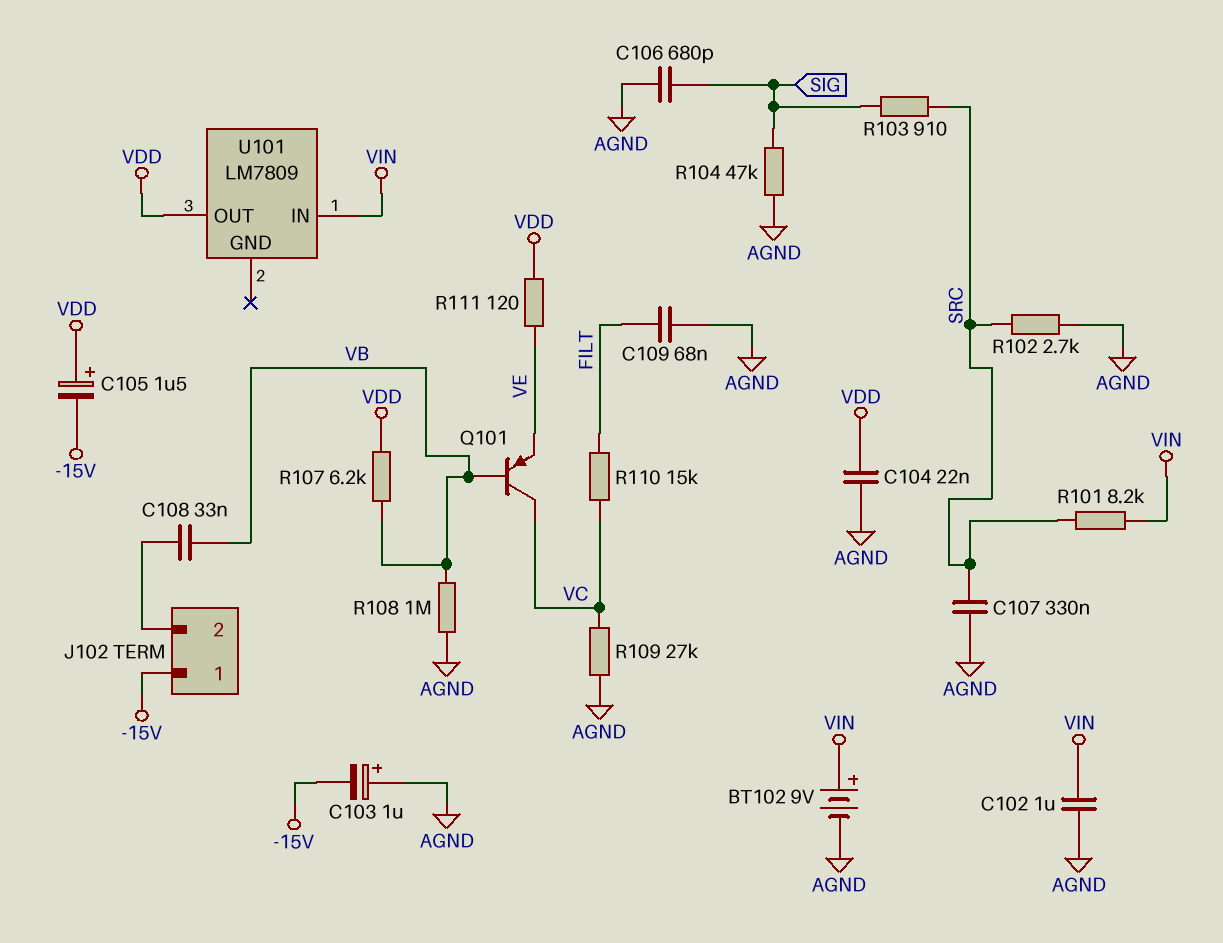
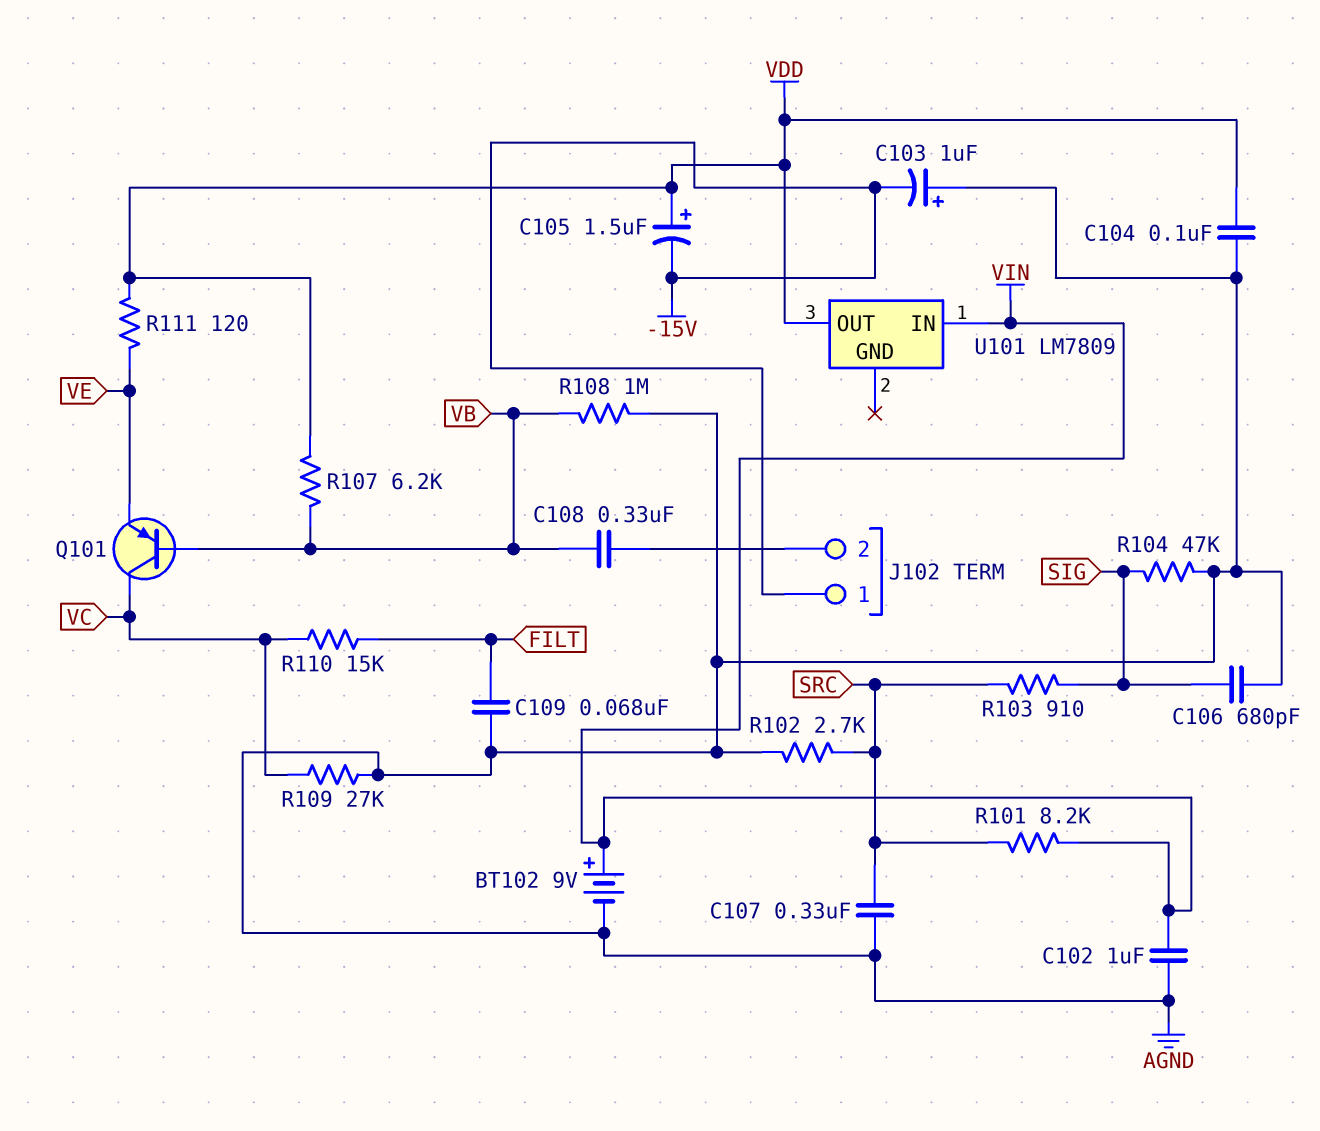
C104: 22nF (AGND, VDD) -> 100nF (AGND, VDD)
C108: 33nF (J102/2, VB) -> 330nF (J102/2, VB)

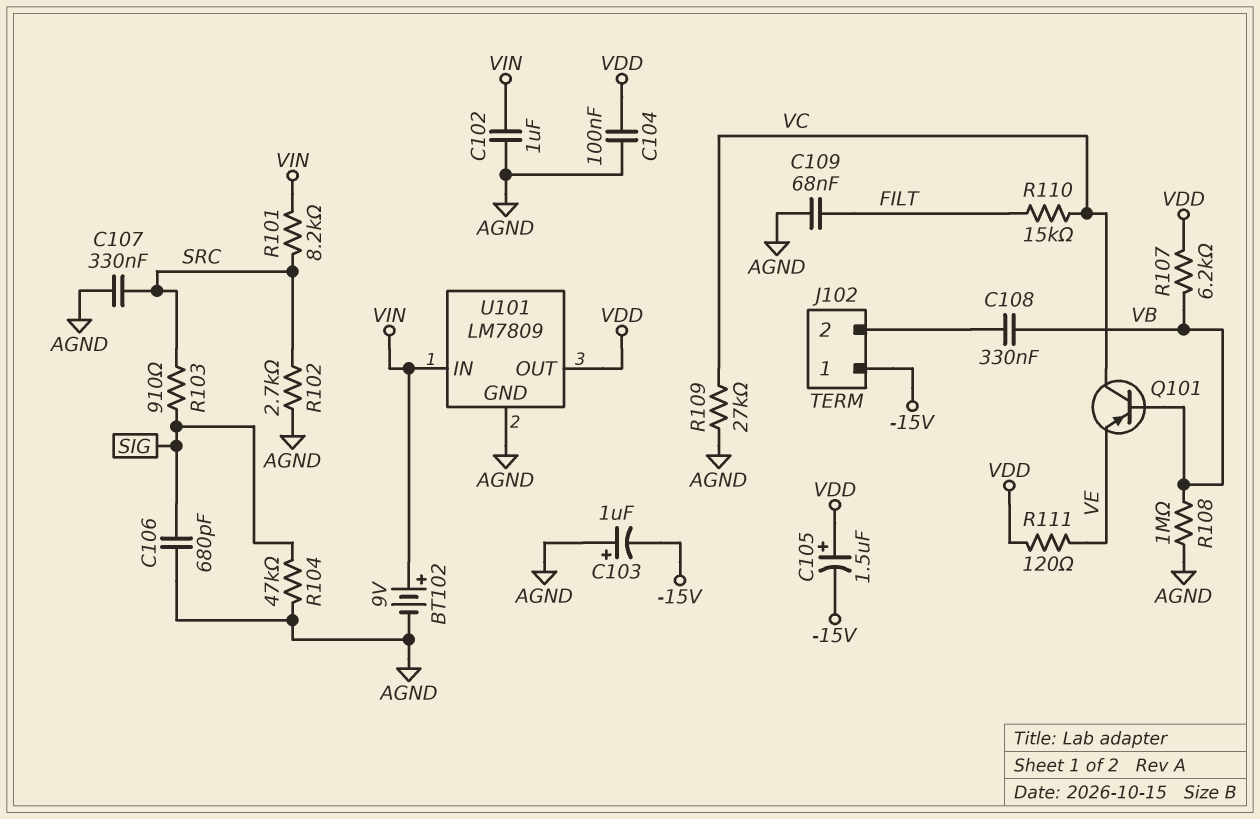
U101 pin GND: none -> AGND

